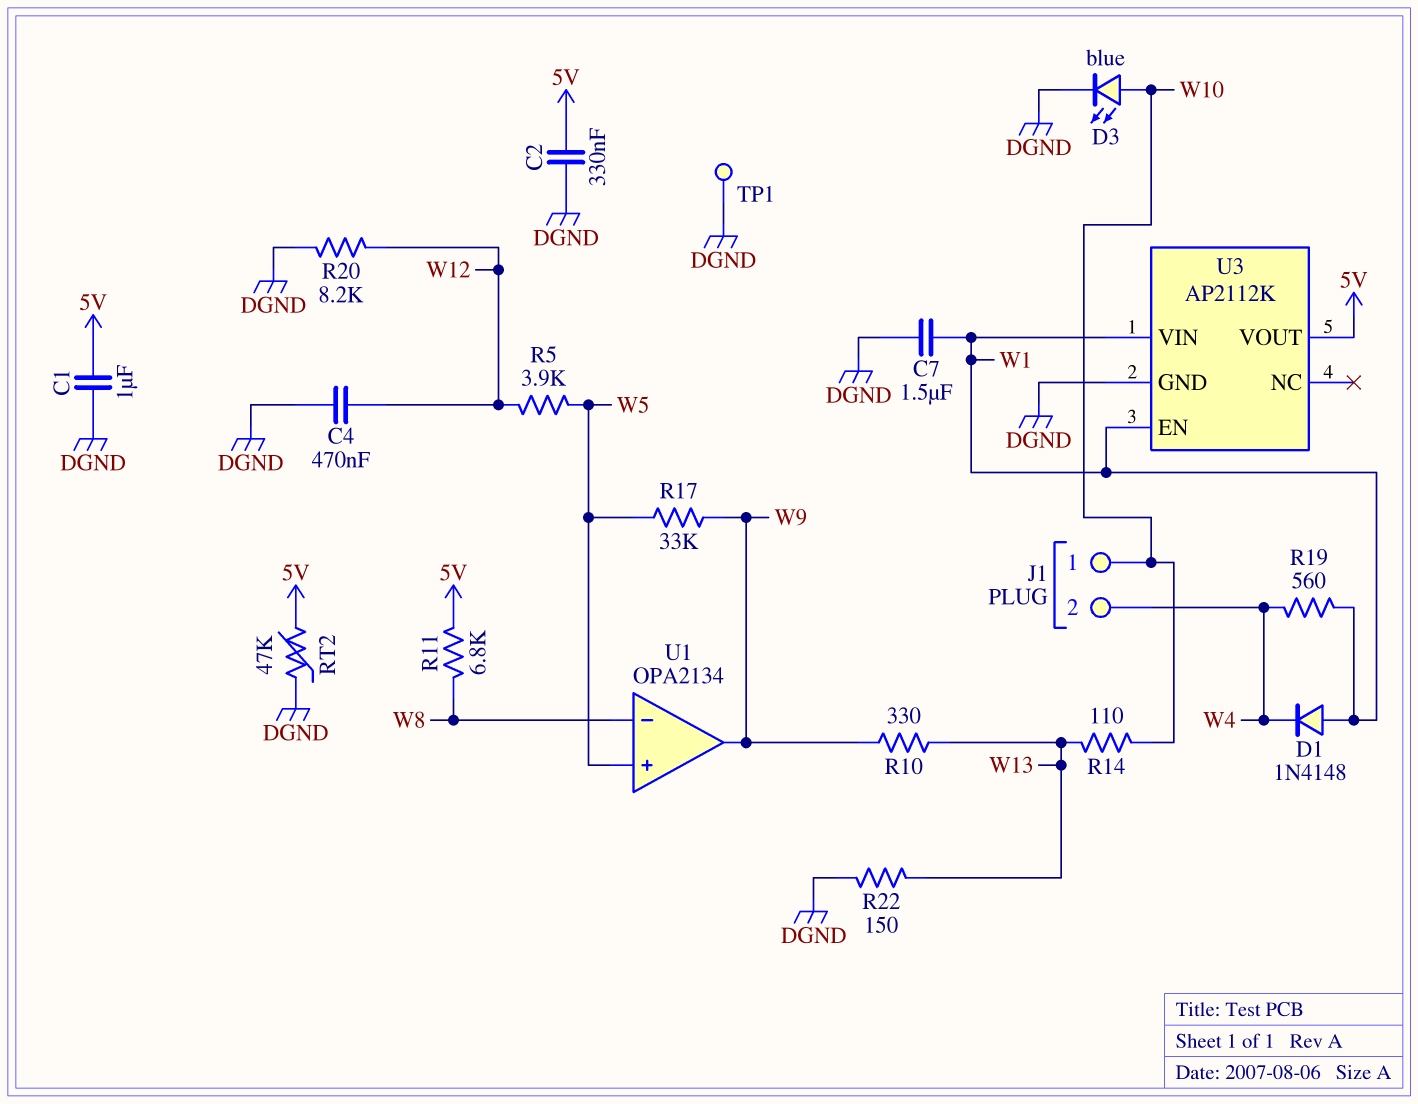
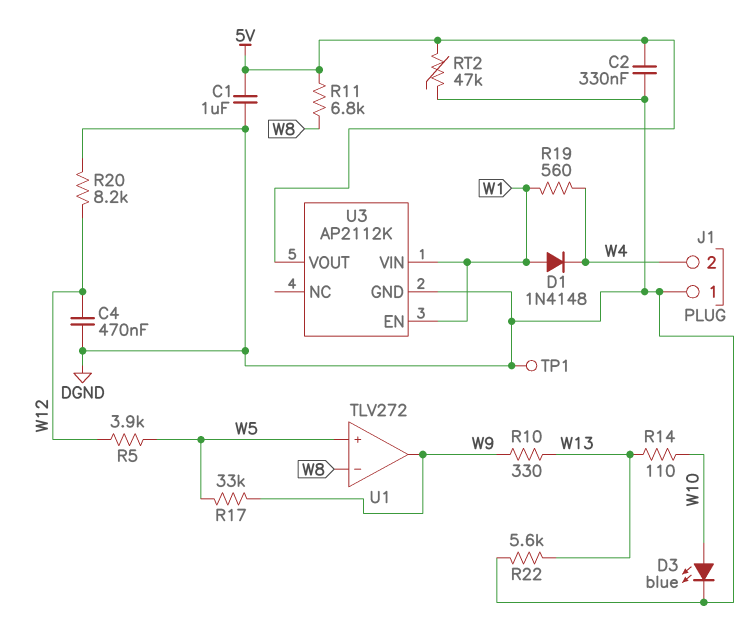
C7: 1.5uF (DGND, W1) -> none
J1 pin 1: W10 -> DGND
R22: 150 (DGND, W13) -> 5.6k (DGND, W13)
U1: OPA2134 -> TLV272

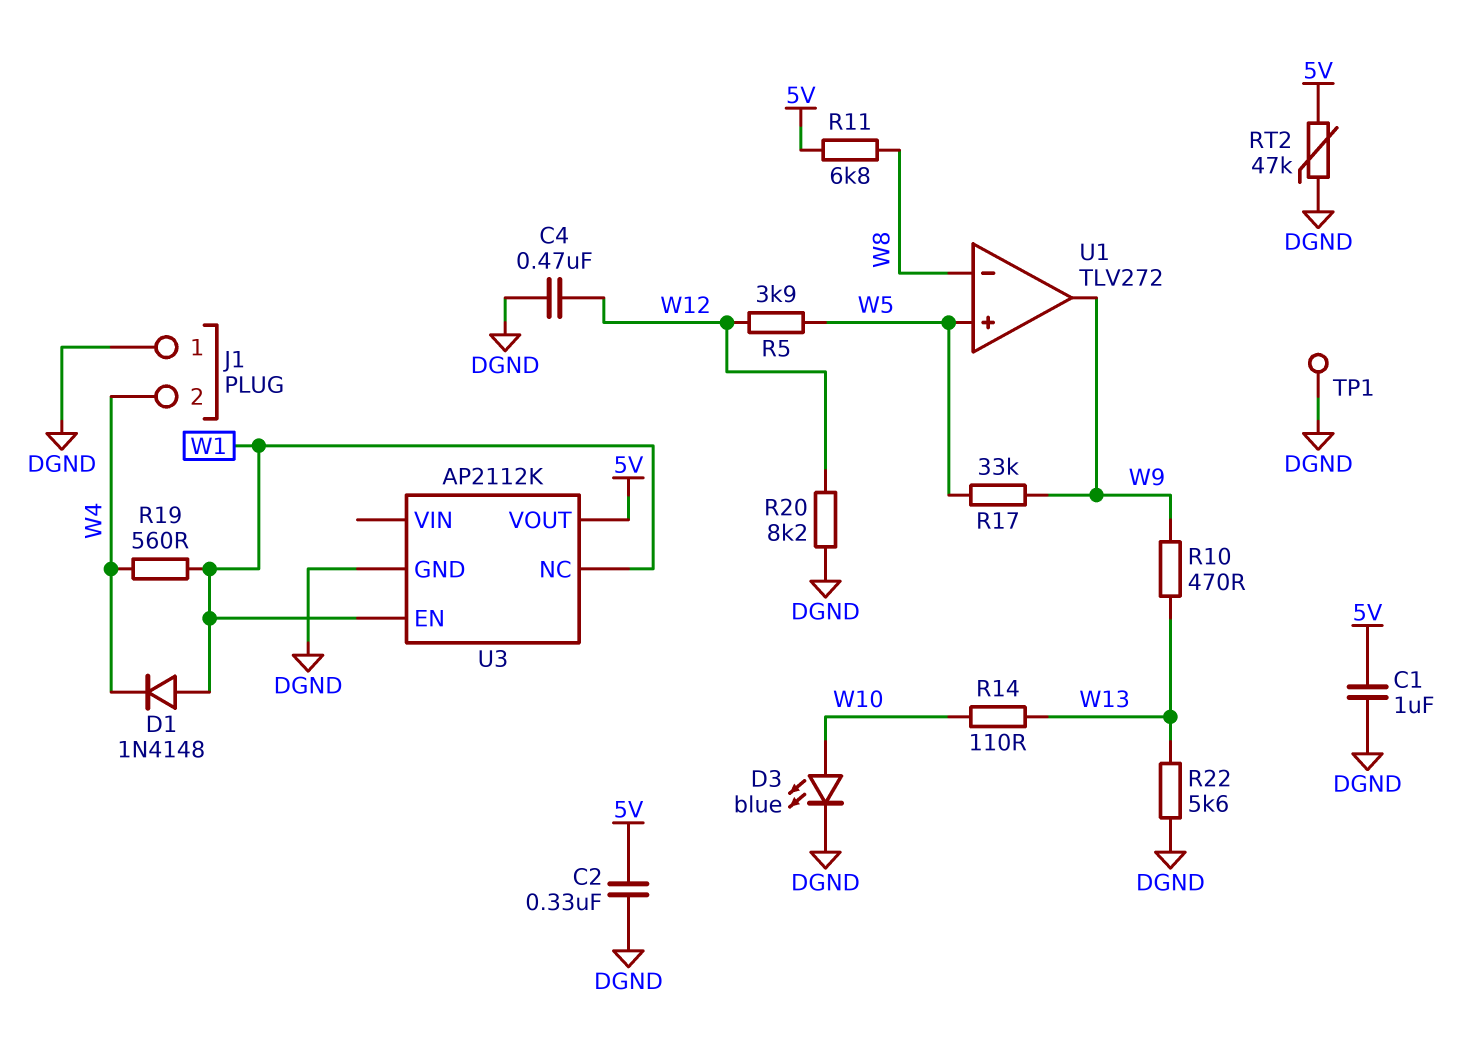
R10: 330 (W9, W13) -> 470 (W9, W13)
U3 pin NC: none -> W1
U3 pin VIN: W1 -> none

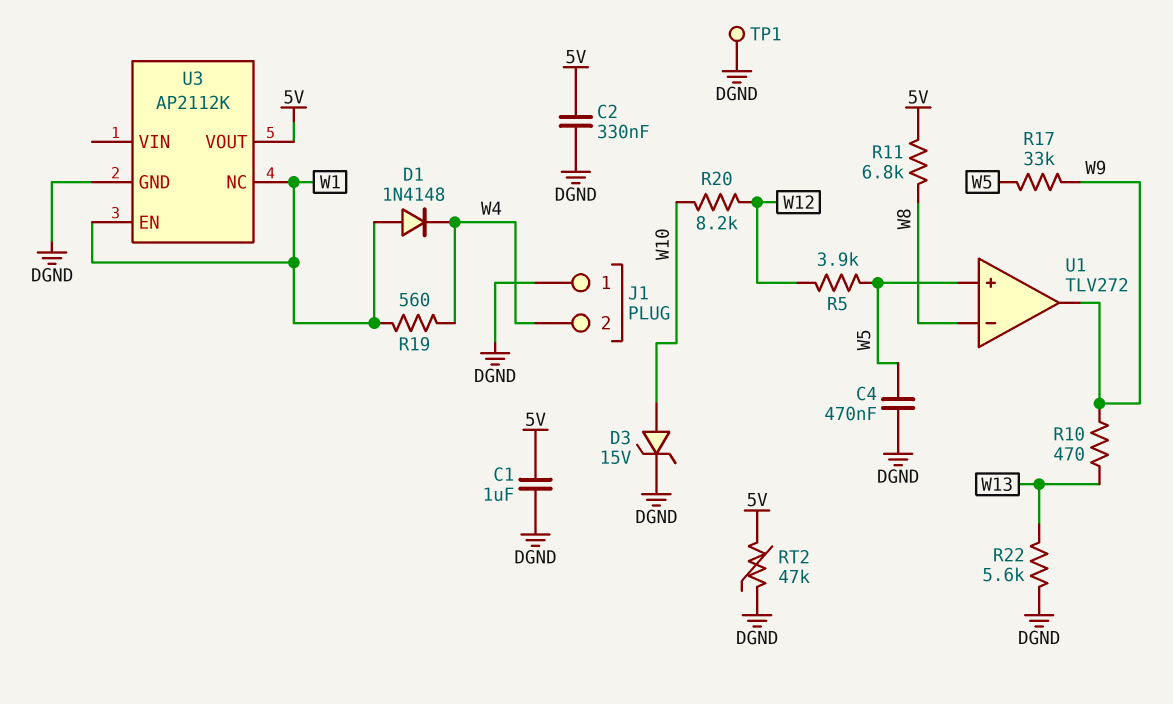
C4: 470nF (DGND, W12) -> 470nF (DGND, W5)
D3: LED blue (A W10, K DGND) -> zener 15V (A W10, K DGND)
R14: 110 (W10, W13) -> none
R20: 8.2k (DGND, W12) -> 8.2k (W10, W12)

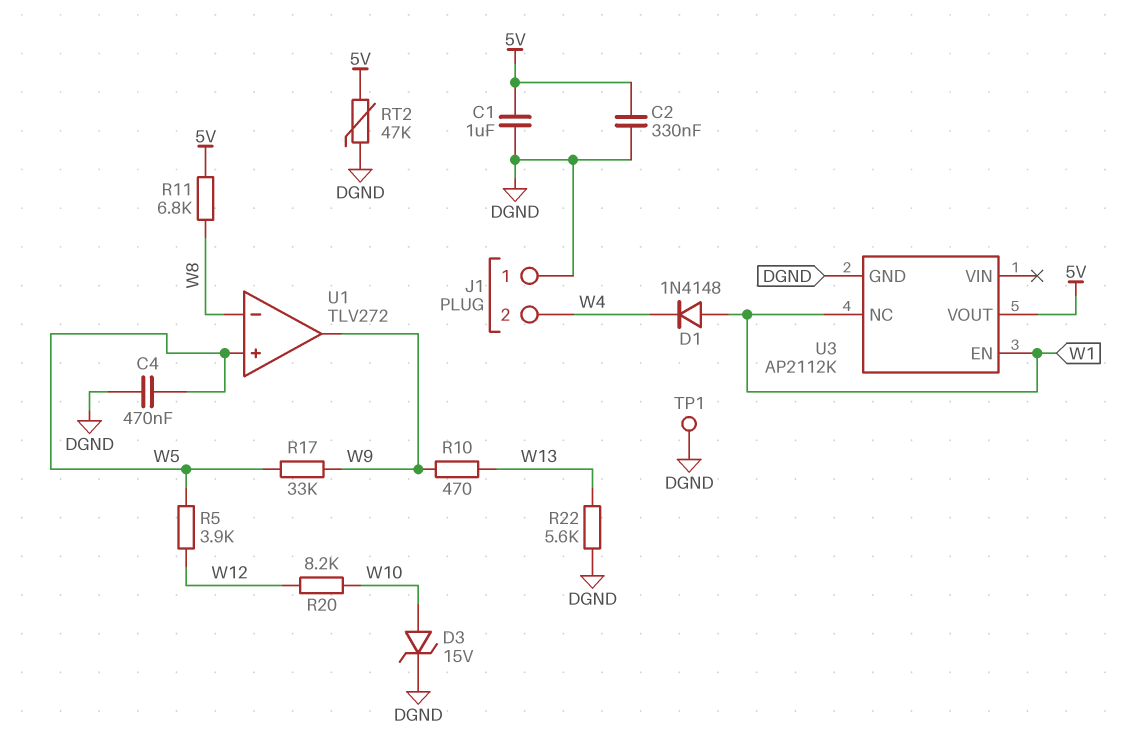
R19: 560 (W1, W4) -> none

